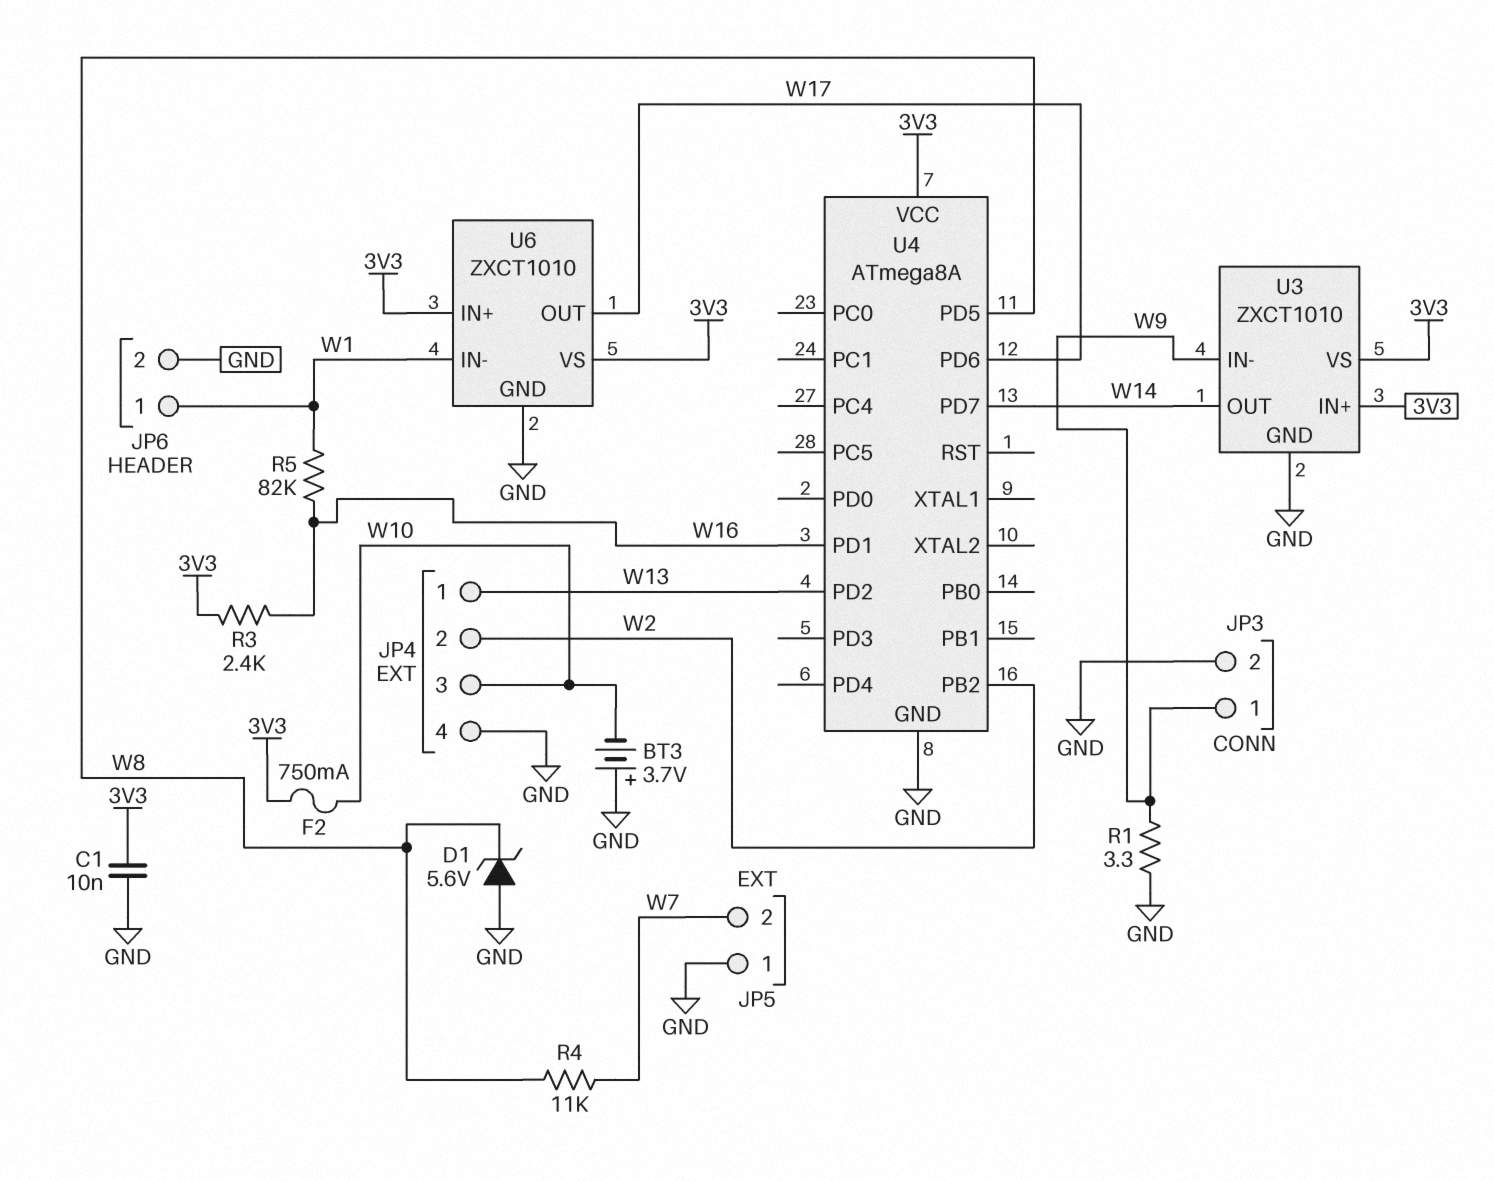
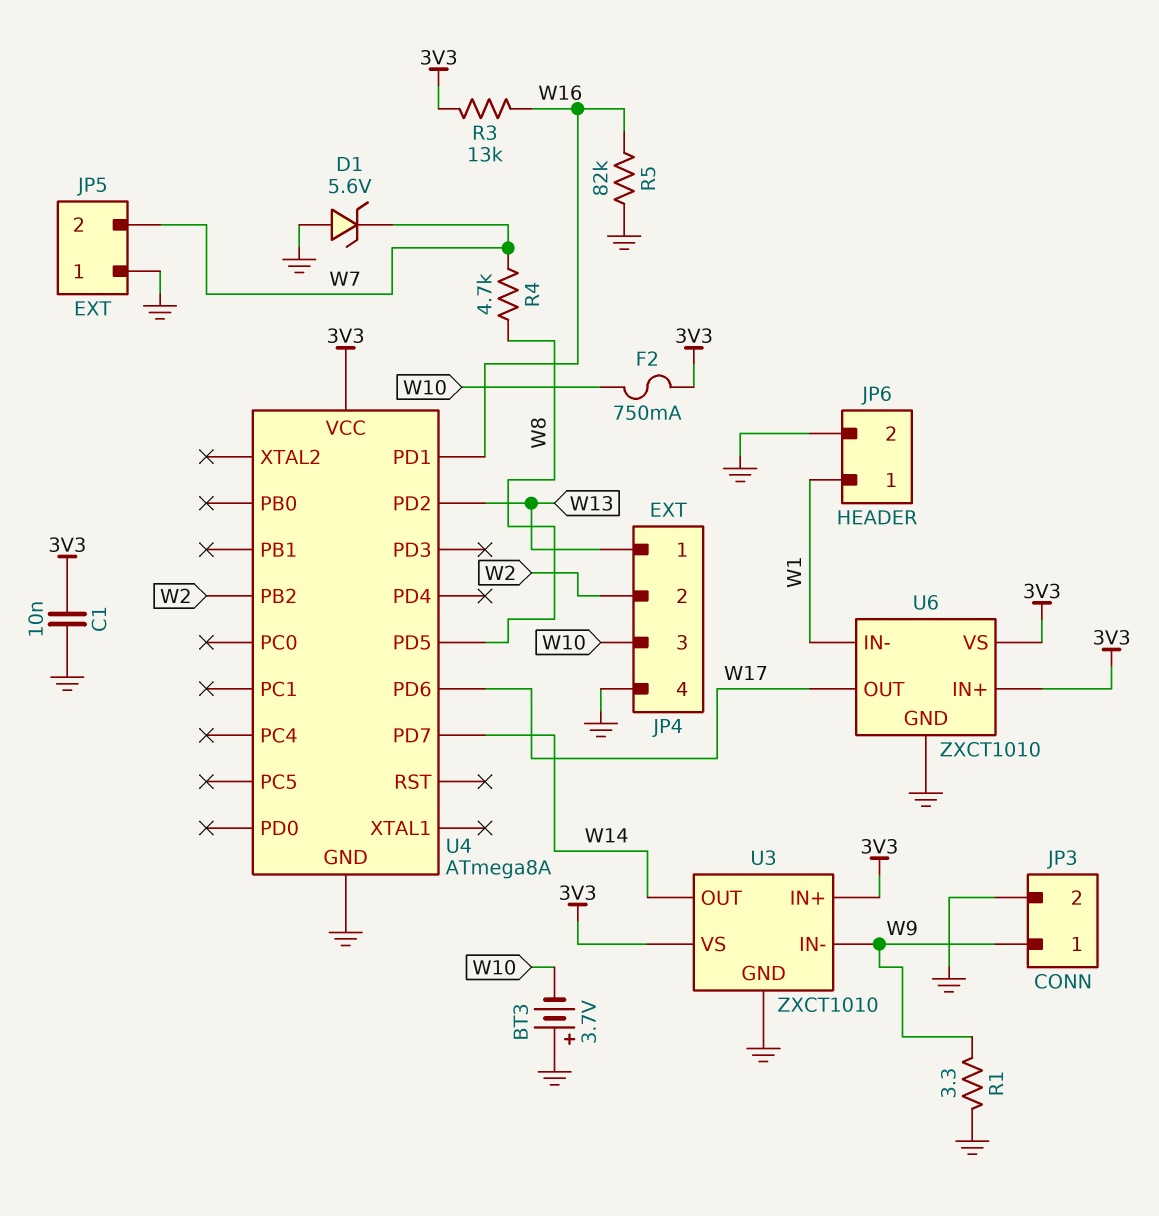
D1: zener 5.6V (A GND, K W8) -> zener 5.6V (A GND, K W7)
R3: 2.4k (3V3, W16) -> 13k (3V3, W16)
R4: 11k (W7, W8) -> 4.7k (W7, W8)
R5: 82k (W1, W16) -> 82k (GND, W16)

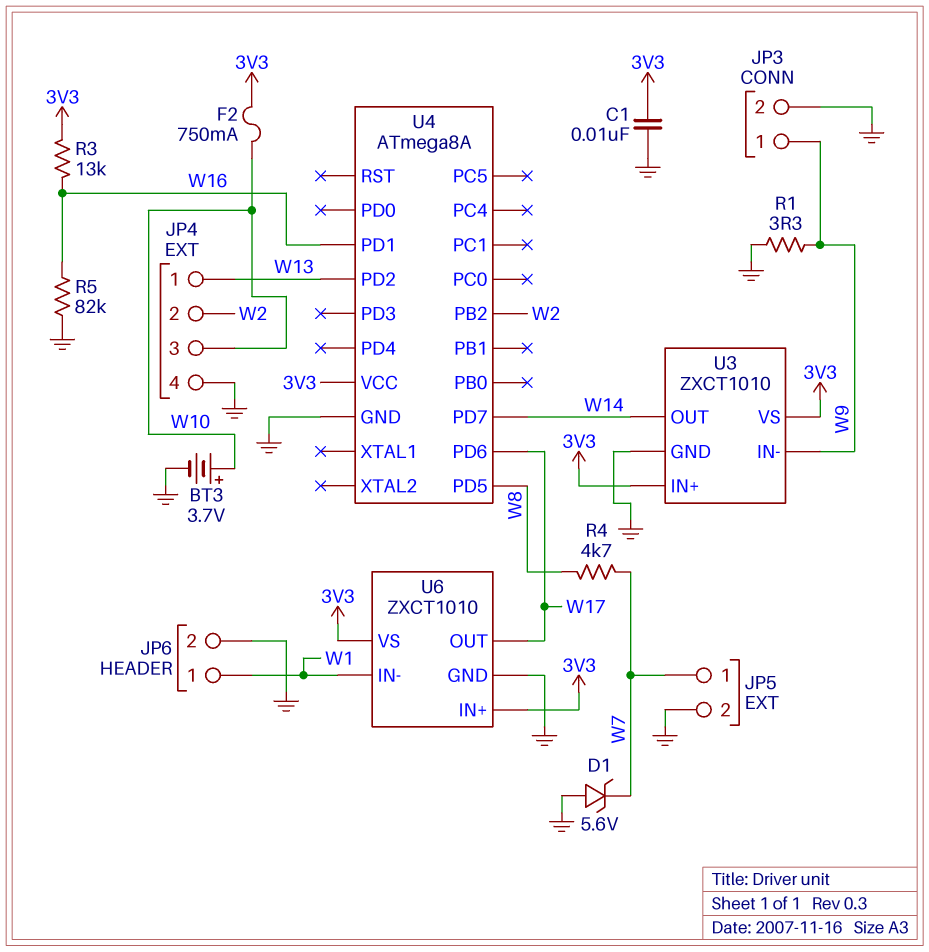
BT3: 3.7V (plus GND, minus W10) -> 3.7V (plus W10, minus GND)
JP5 pin 1: GND -> W7
JP5 pin 2: W7 -> GND

